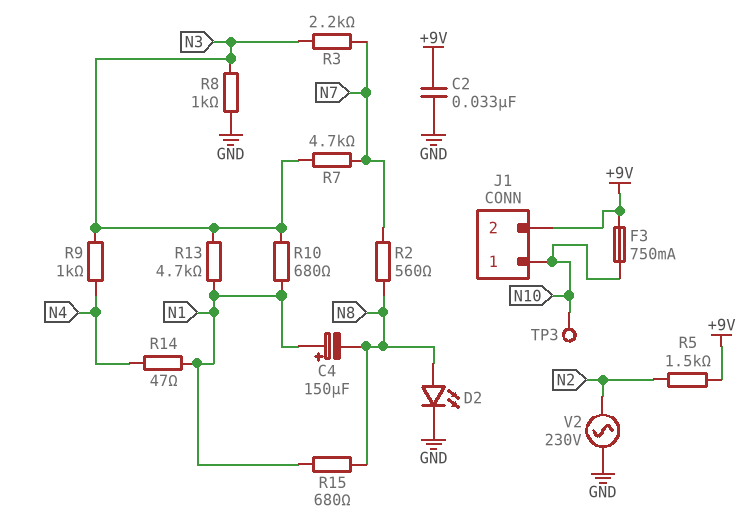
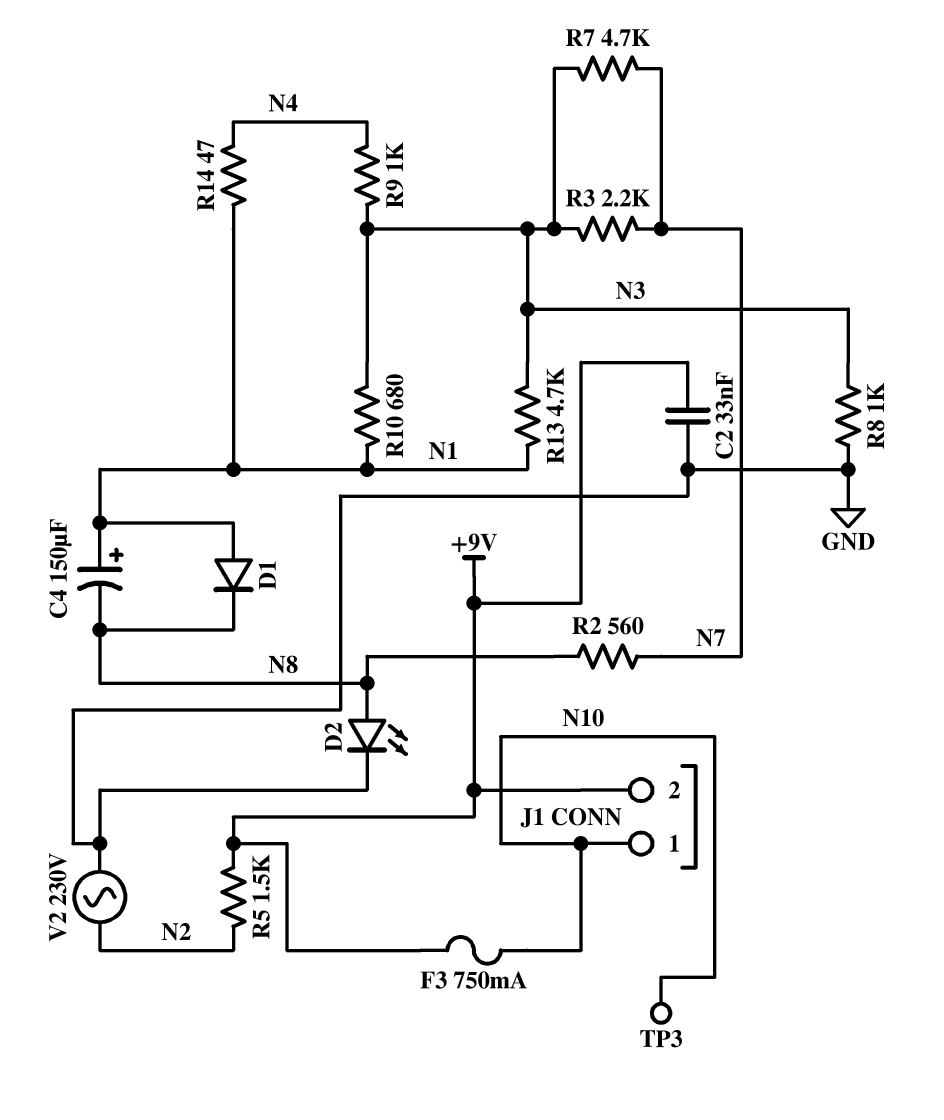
D1: none -> diode (A N1, K N8)
R15: 680 (N1, N8) -> none

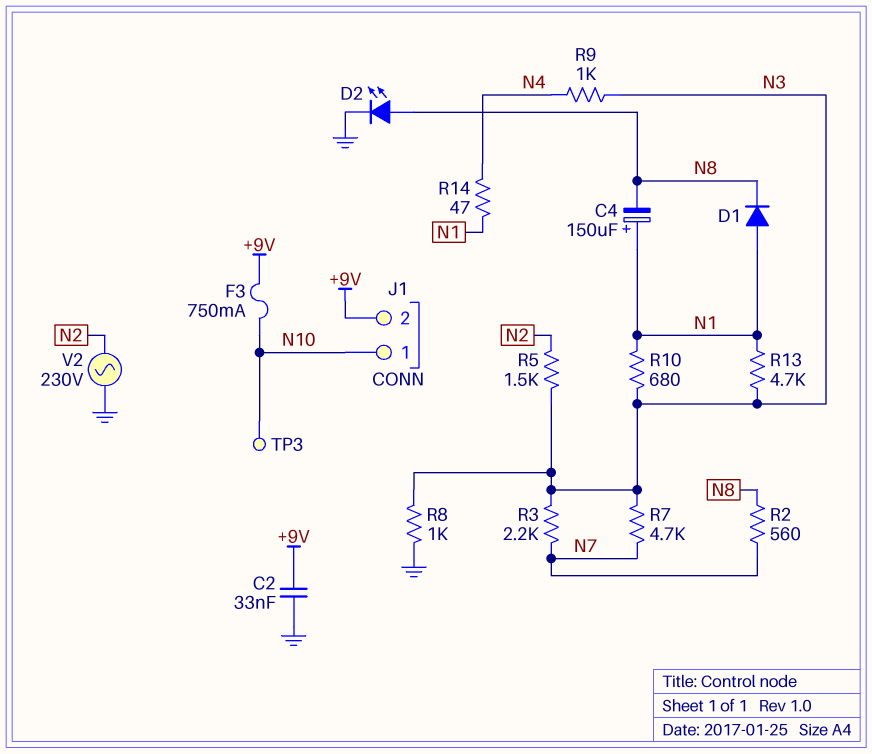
R5: 1.5k (+9V, N2) -> 1.5k (N2, N3)

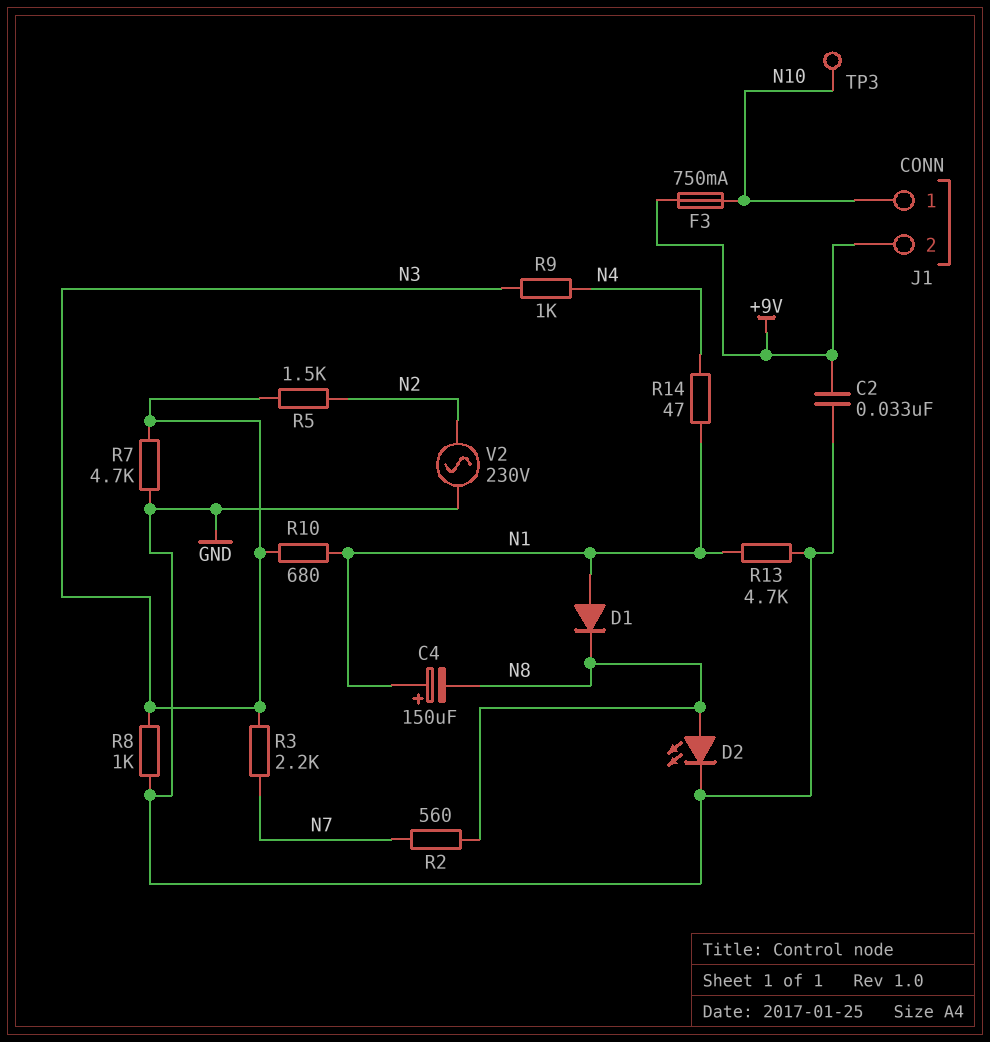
R7: 4.7k (N3, N7) -> 4.7k (GND, N3)
R13: 4.7k (N1, N3) -> 4.7k (GND, N1)

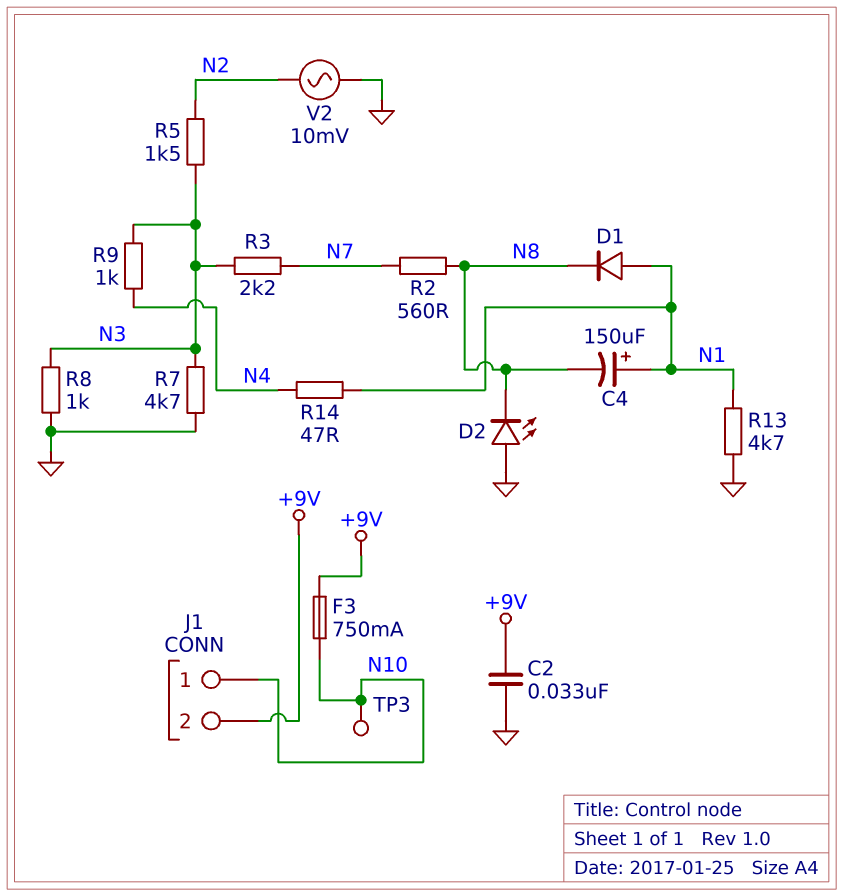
D2: LED (A N8, K GND) -> LED (A GND, K N8)
R10: 680 (N1, N3) -> none
V2: AC 230V (GND, N2) -> AC 10mV (GND, N2)

